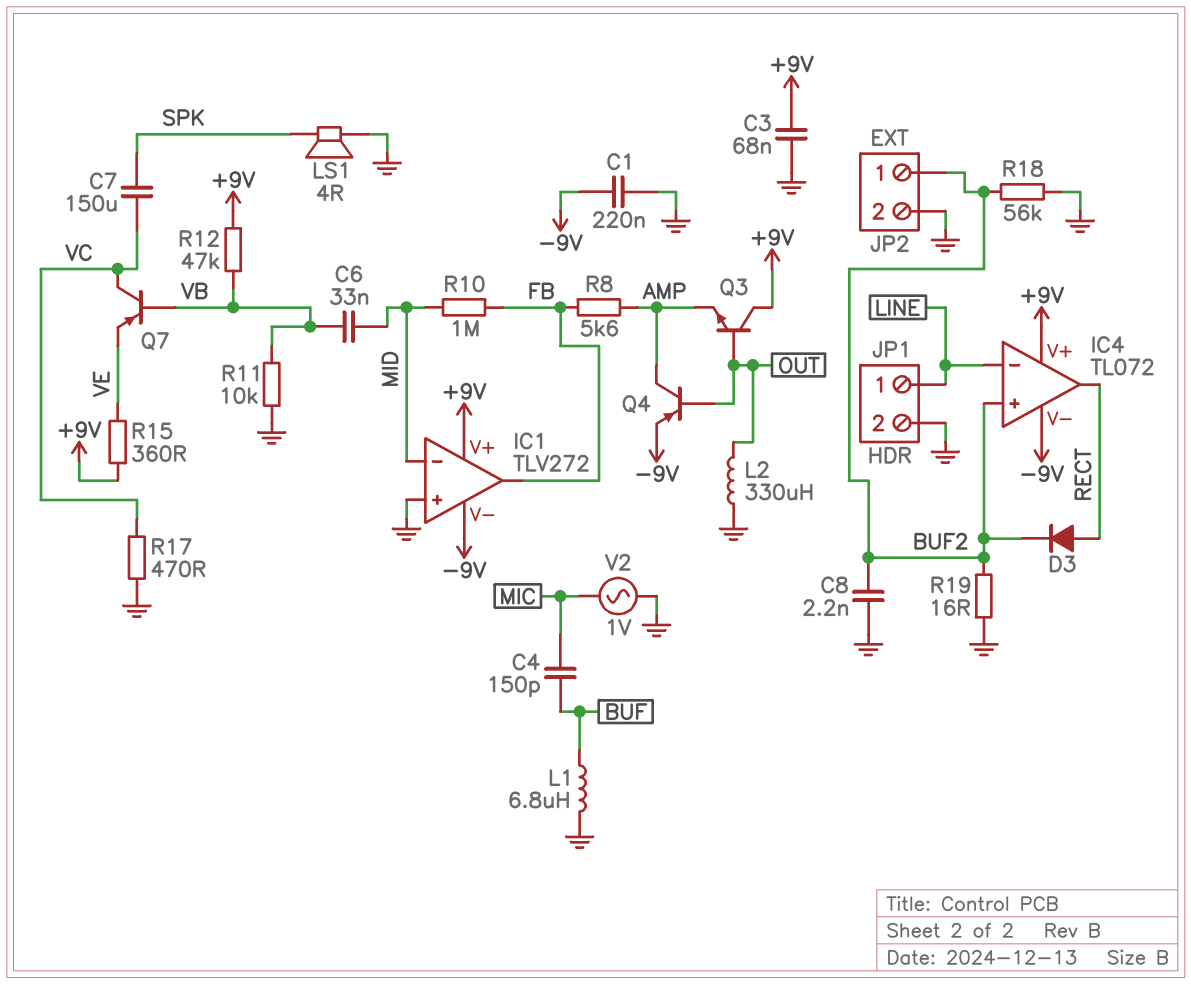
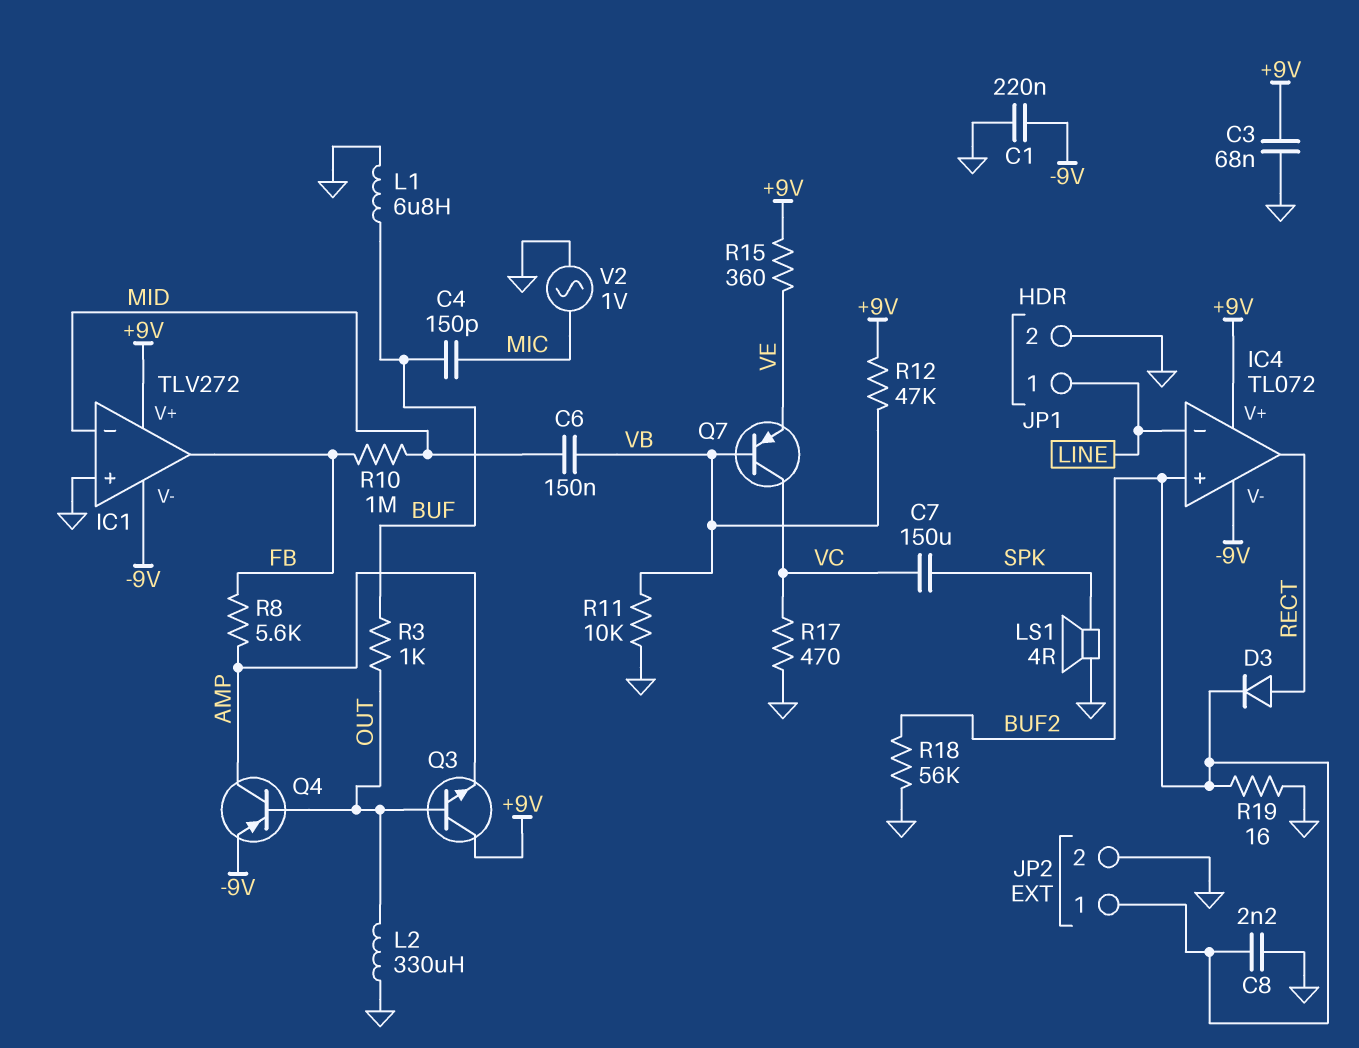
C6: 33nF (MID, VB) -> 150nF (MID, VB)
R3: none -> 1k (BUF, OUT)

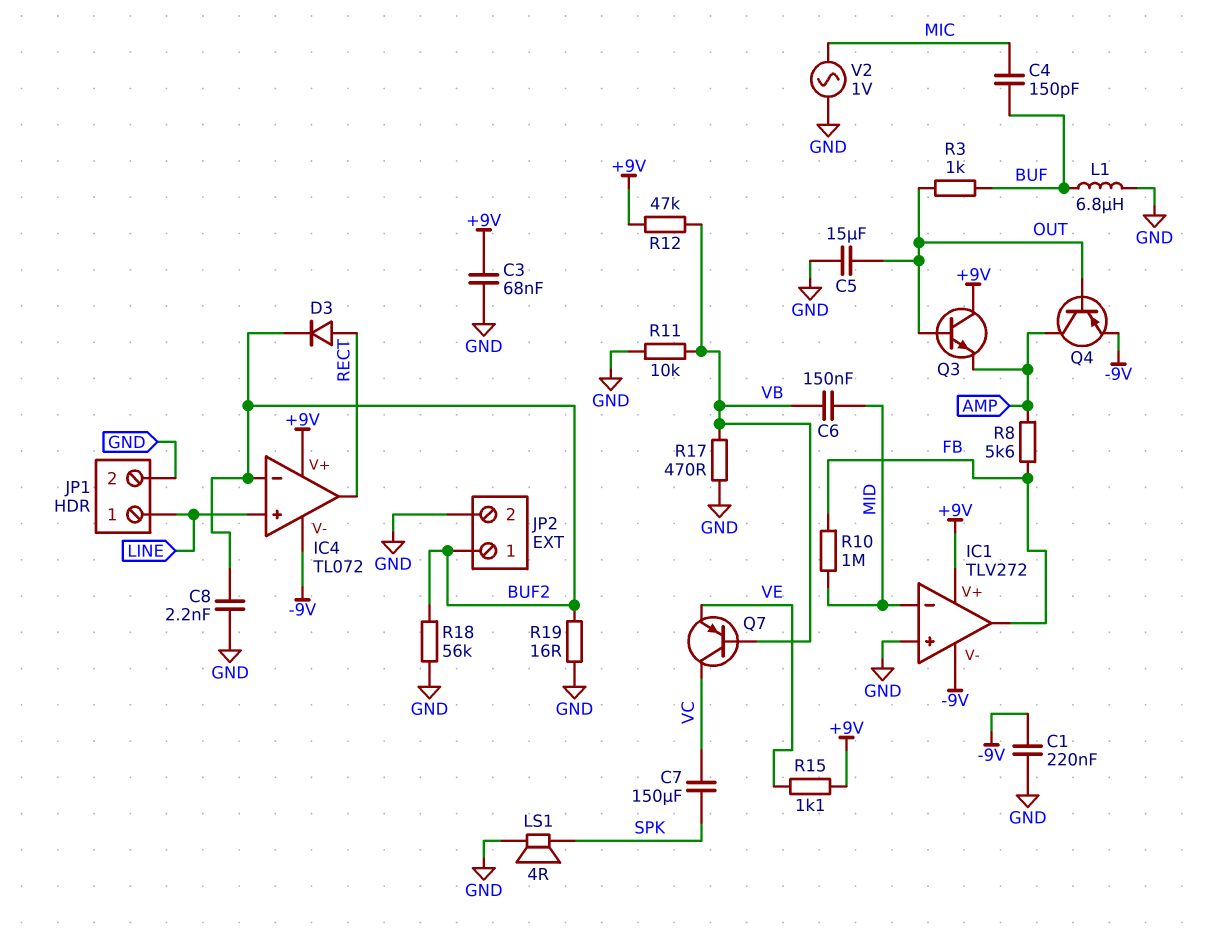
C5: none -> 15uF (GND, OUT)
IC4 pin in+: BUF2 -> LINE
IC4 pin in-: LINE -> BUF2
L2: 330uH (GND, OUT) -> none
R15: 360 (+9V, VE) -> 1.1k (+9V, VE)
R17: 470 (GND, VC) -> 470 (GND, VB)

